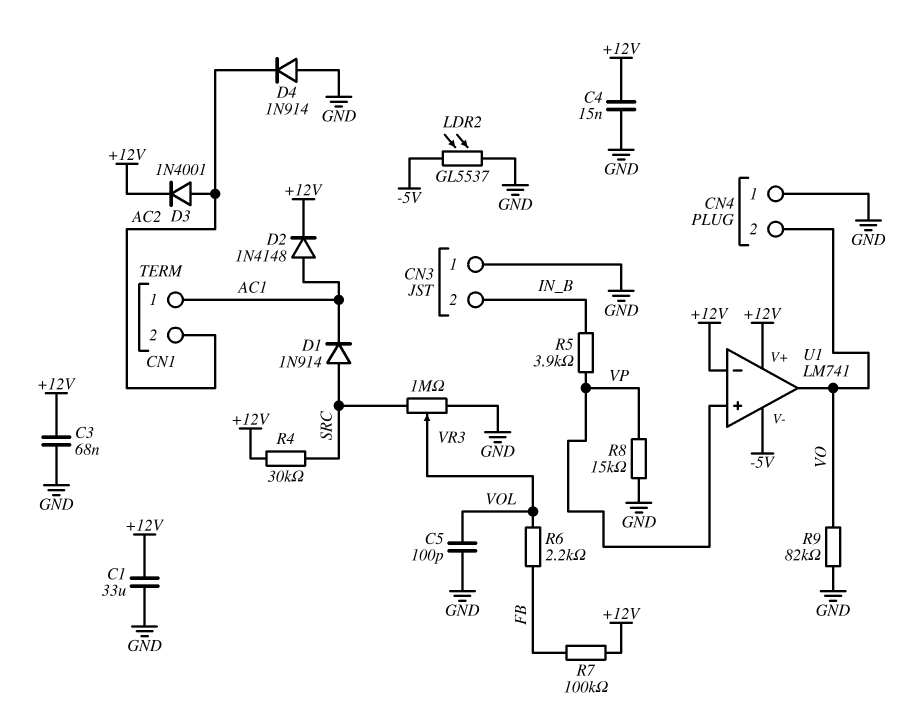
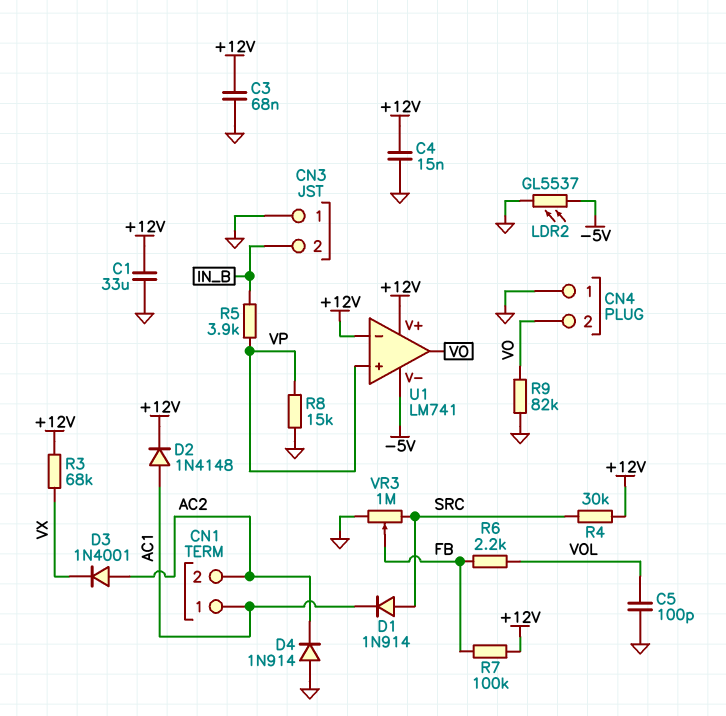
D3: diode 1N4001 (A AC2, K +12V) -> diode 1N4001 (A AC2, K VX)
R3: none -> 68k (+12V, VX)
VR3: 1M (GND, SRC, wiper VOL) -> 1M (GND, SRC, wiper FB)

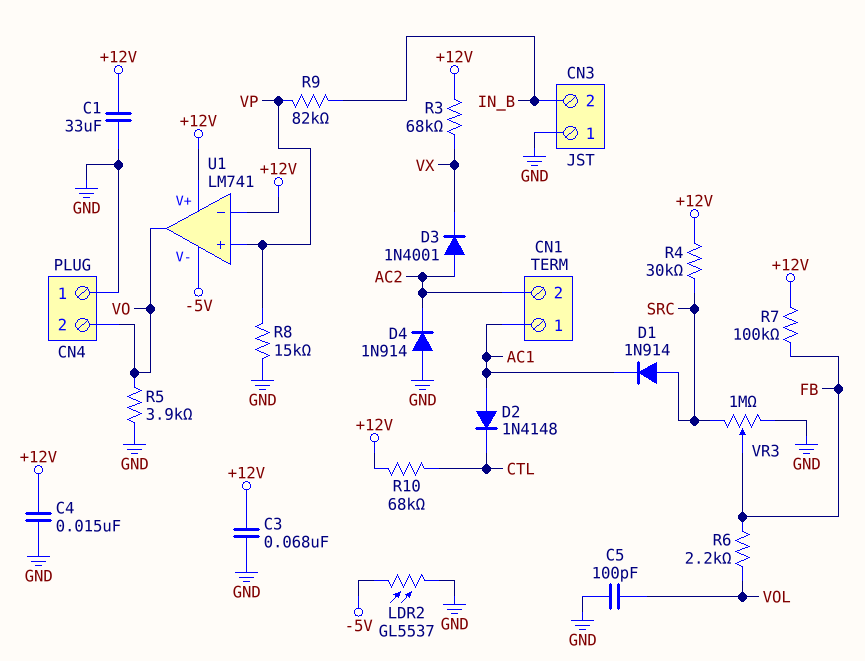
D2: diode 1N4148 (A AC1, K +12V) -> diode 1N4148 (A AC1, K CTL)
R5: 3.9k (IN_B, VP) -> 3.9k (GND, VO)
R9: 82k (GND, VO) -> 82k (IN_B, VP)
R10: none -> 68k (+12V, CTL)

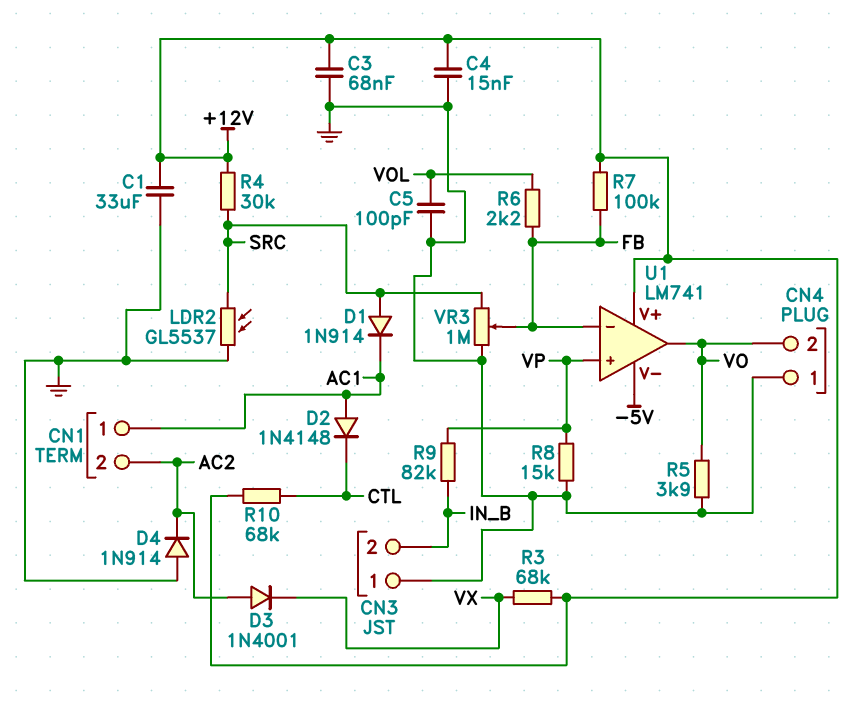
LDR2: GL5537 (-5V, GND) -> GL5537 (GND, SRC)
U1 pin in-: +12V -> FB

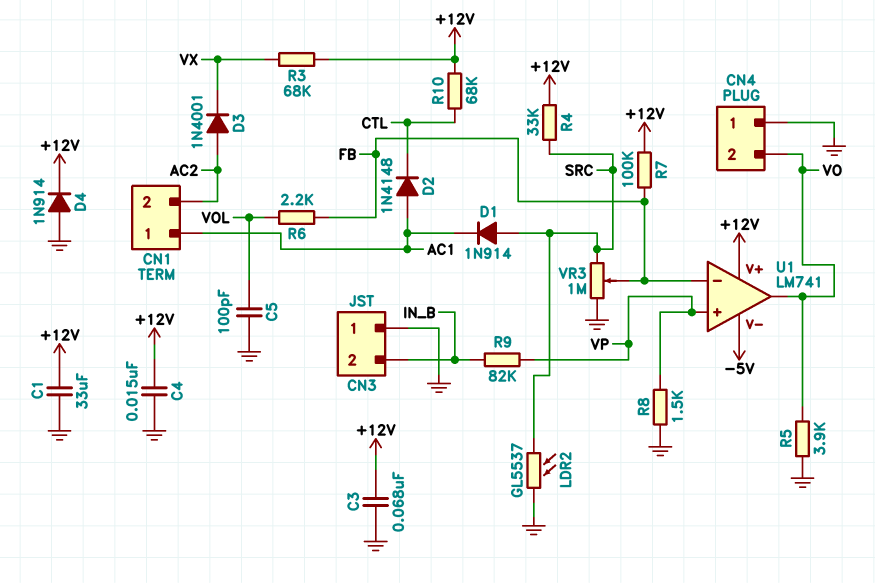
D4: diode 1N914 (A GND, K AC2) -> diode 1N914 (A GND, K +12V)
R4: 30k (+12V, SRC) -> 33k (+12V, SRC)
R8: 15k (GND, VP) -> 1.5k (GND, VP)

